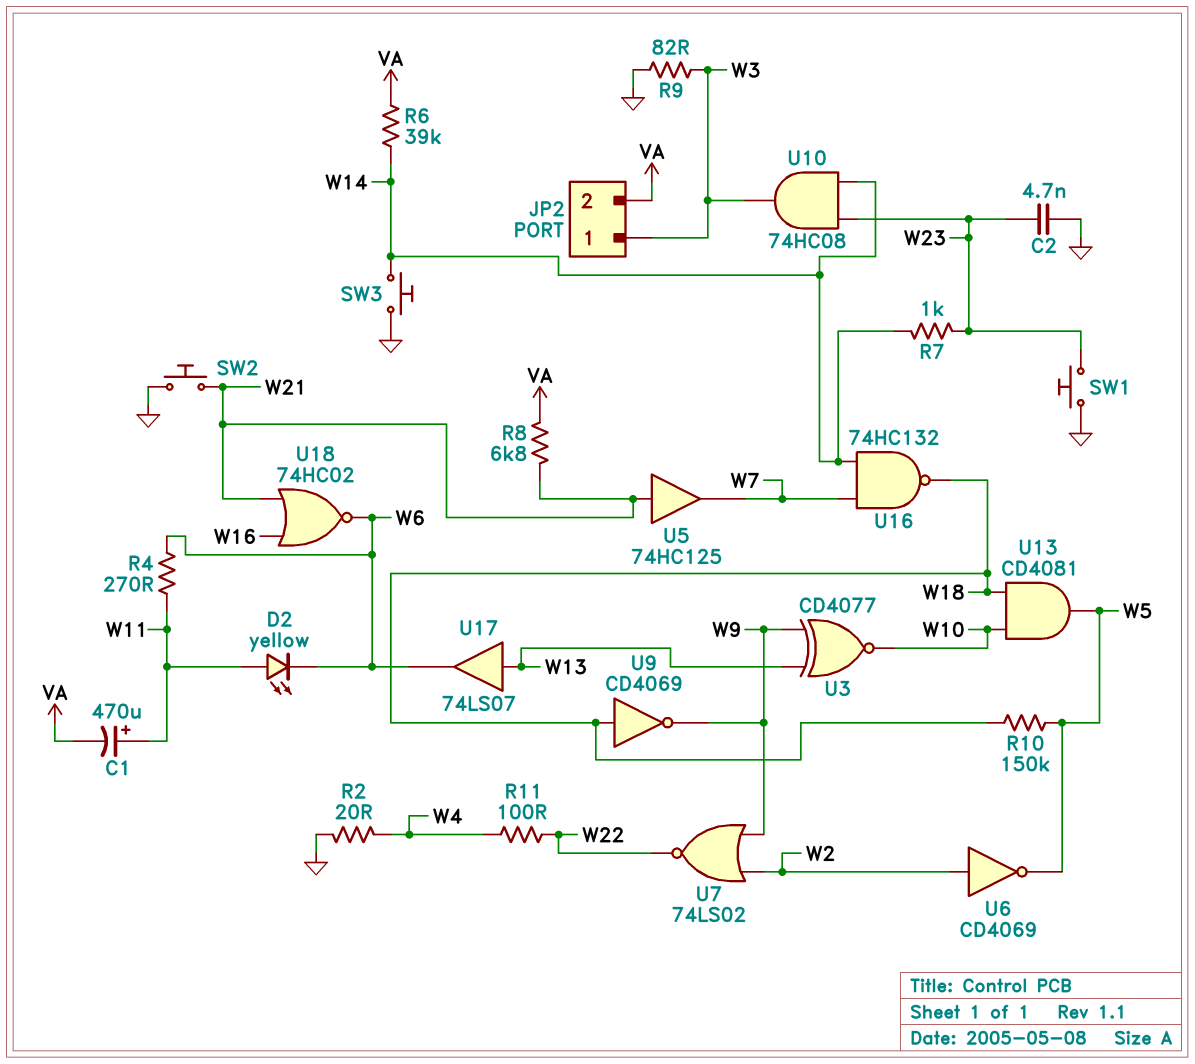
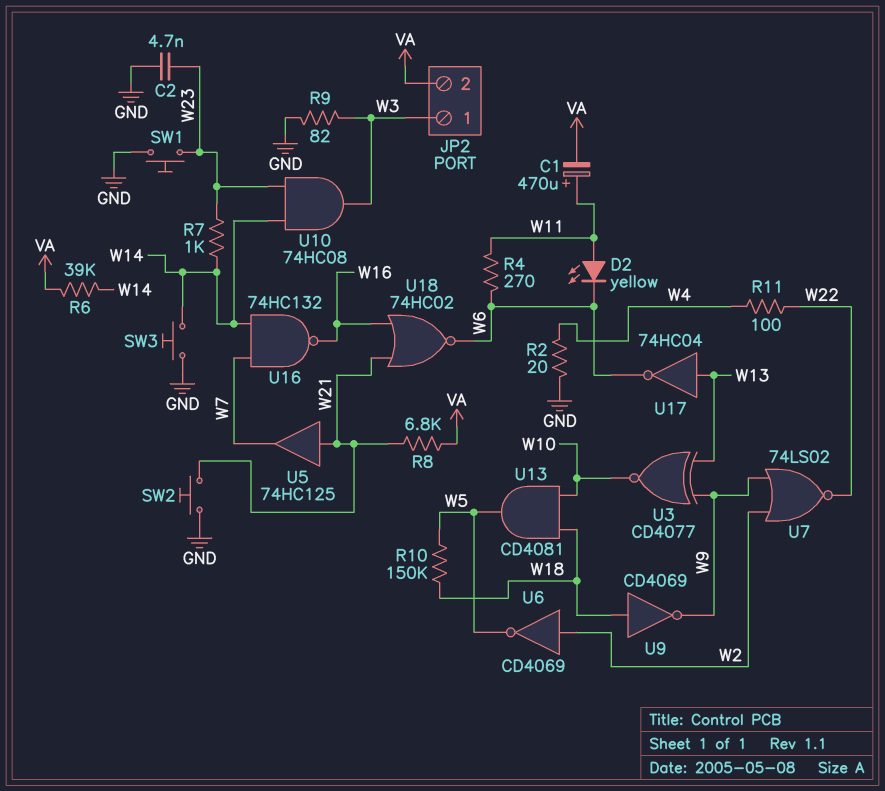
U16: NAND 74HC132 (in W7, in W14, out W18) -> NAND 74HC132 (in W7, in W14, out W16)
U17: buffer 74LS07 (in W13, out W6) -> NOT 74HC04 (in W13, out W6)

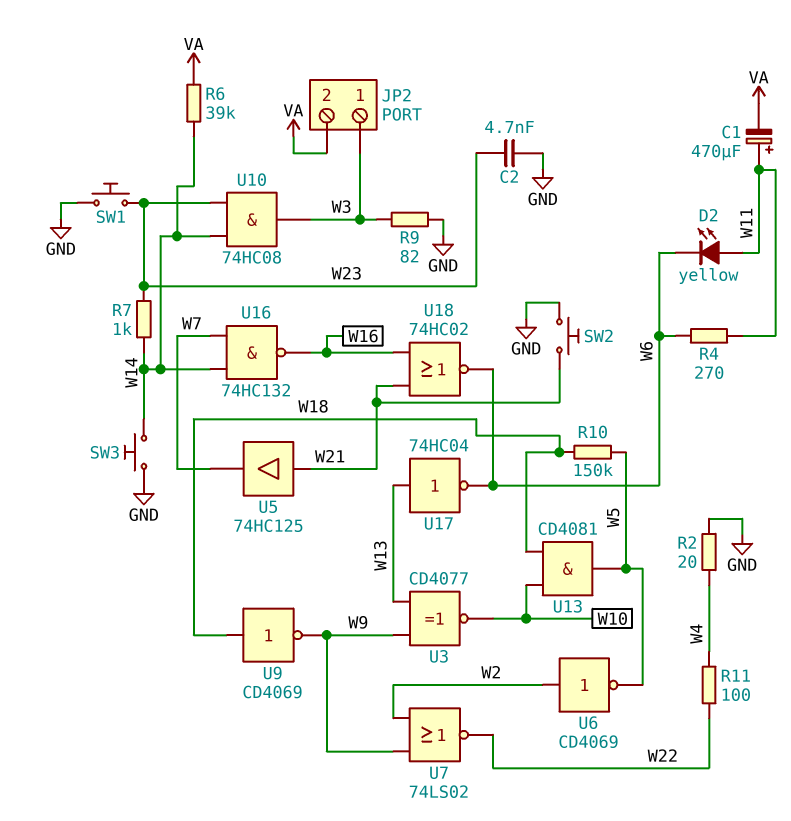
R8: 6.8k (VA, W21) -> none

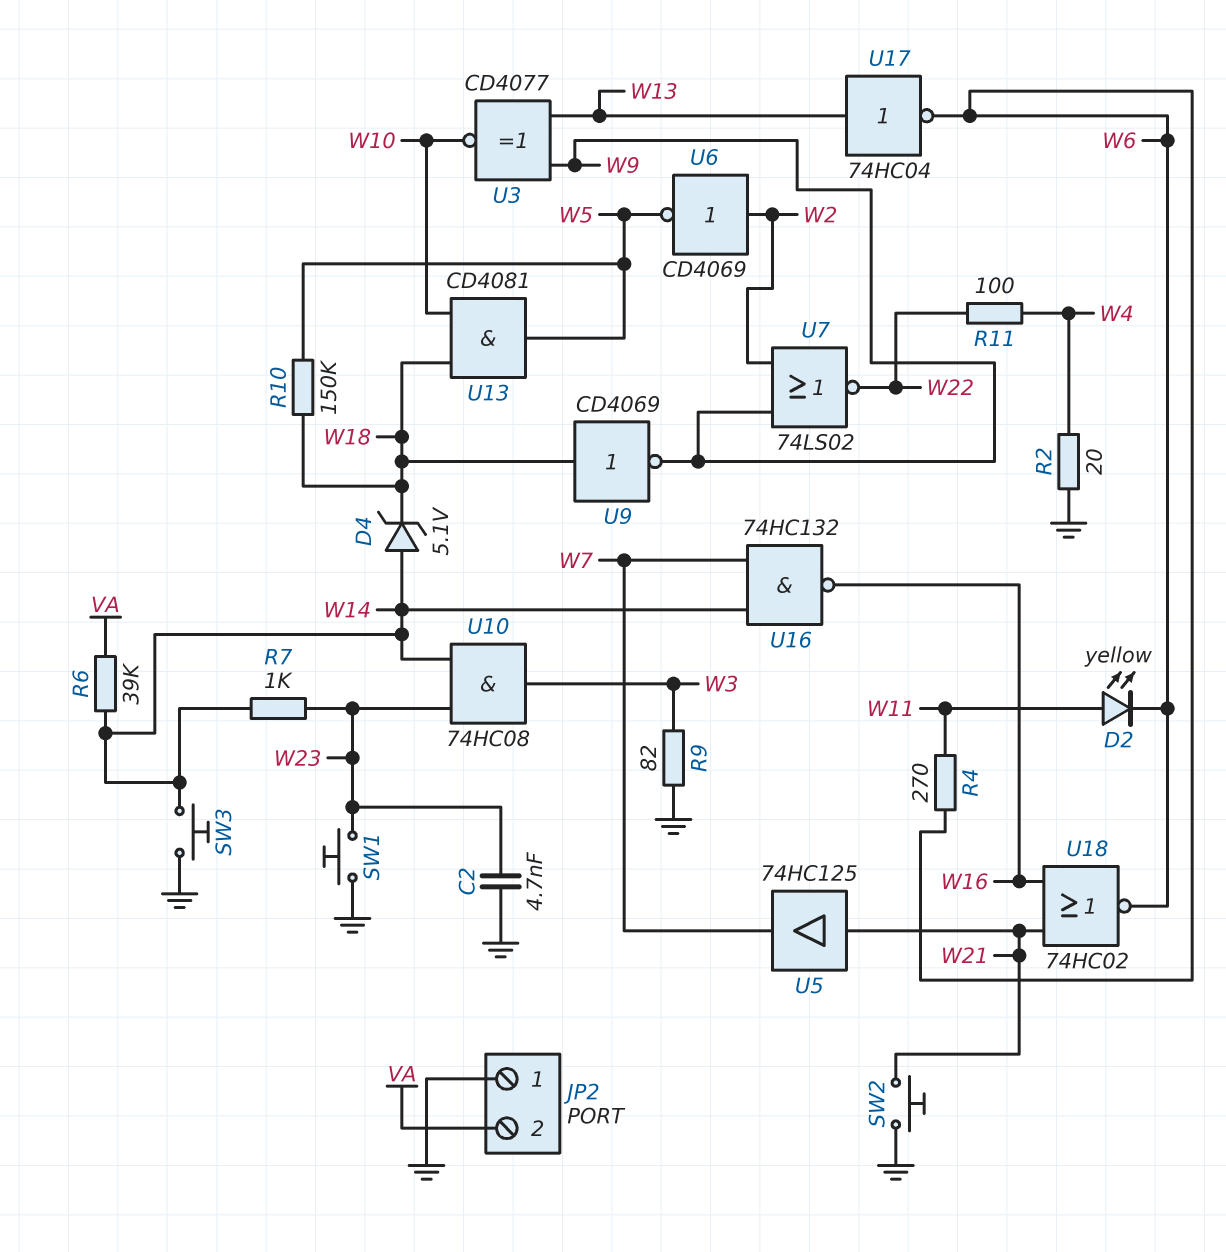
C1: 470uF (plus W11, minus VA) -> none
D4: none -> zener 5.1V (A W14, K W18)
JP2 pin 1: W3 -> GND

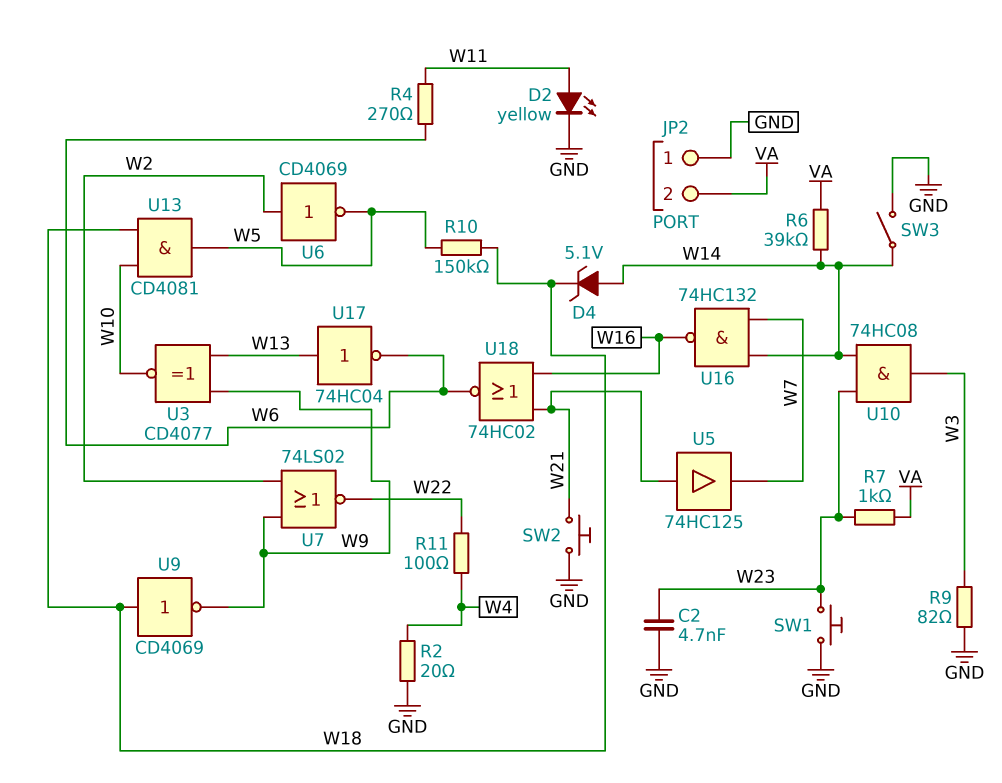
D2: LED yellow (A W11, K W6) -> LED yellow (A W11, K GND)
R7: 1k (W14, W23) -> 1k (VA, W23)
SW3: button (GND, W14) -> switch (GND, W14)

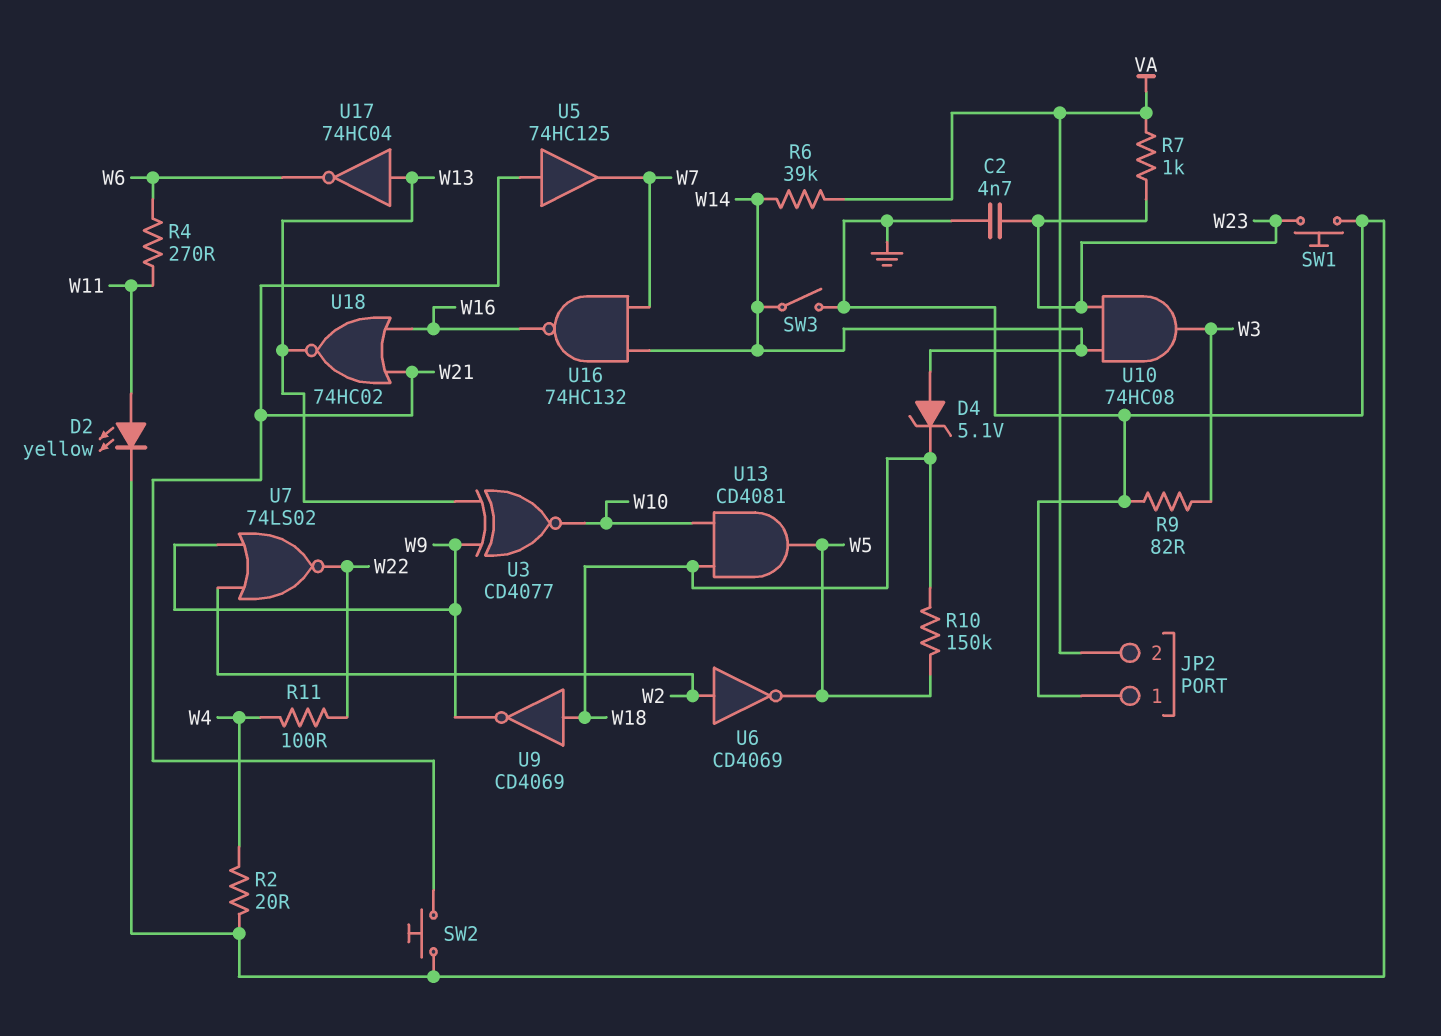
U18: NOR 74HC02 (in W16, in W21, out W6) -> NOR 74HC02 (in W16, in W21, out W13)

